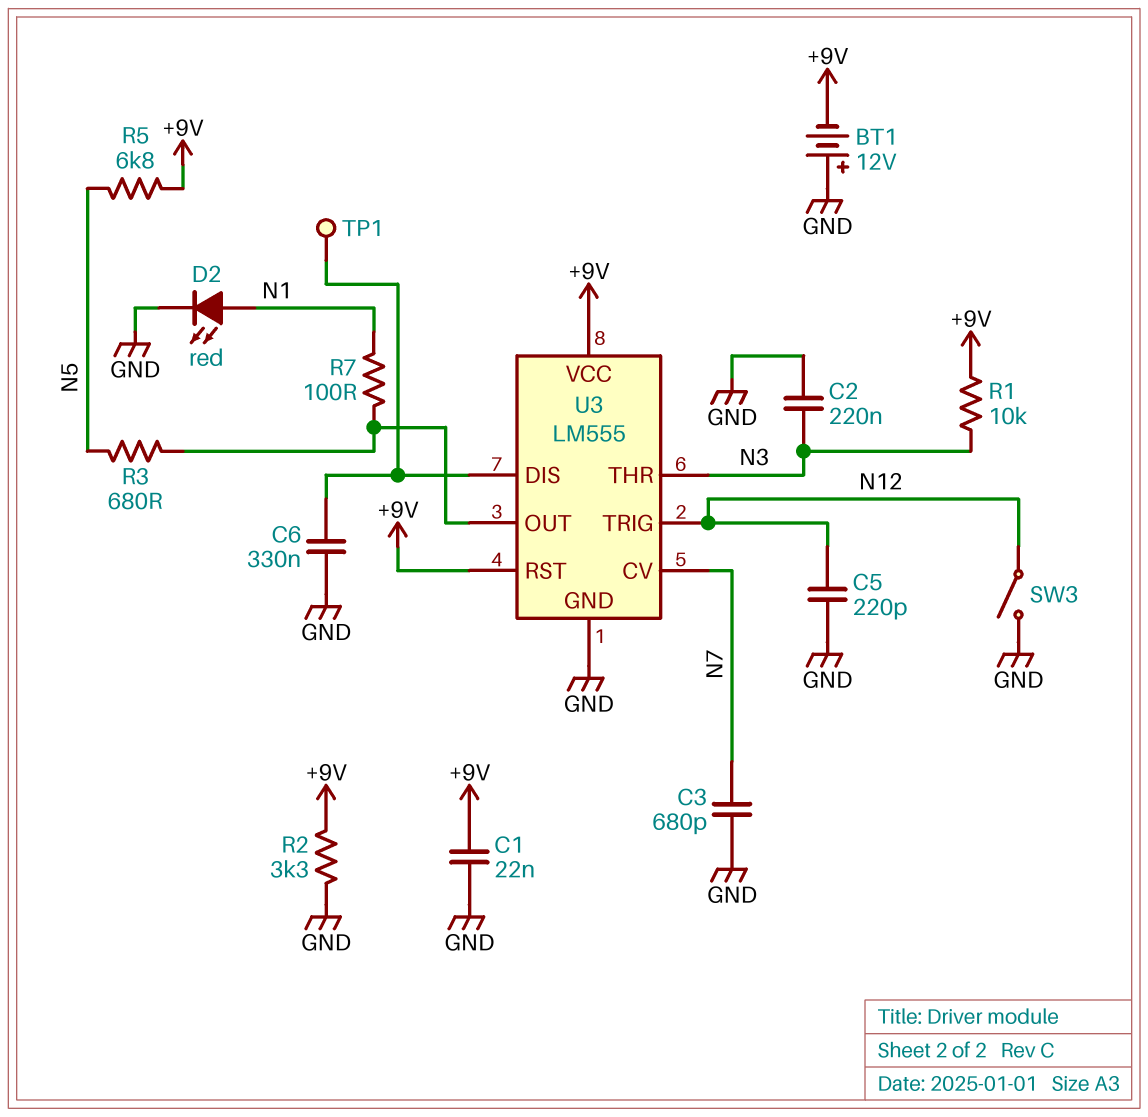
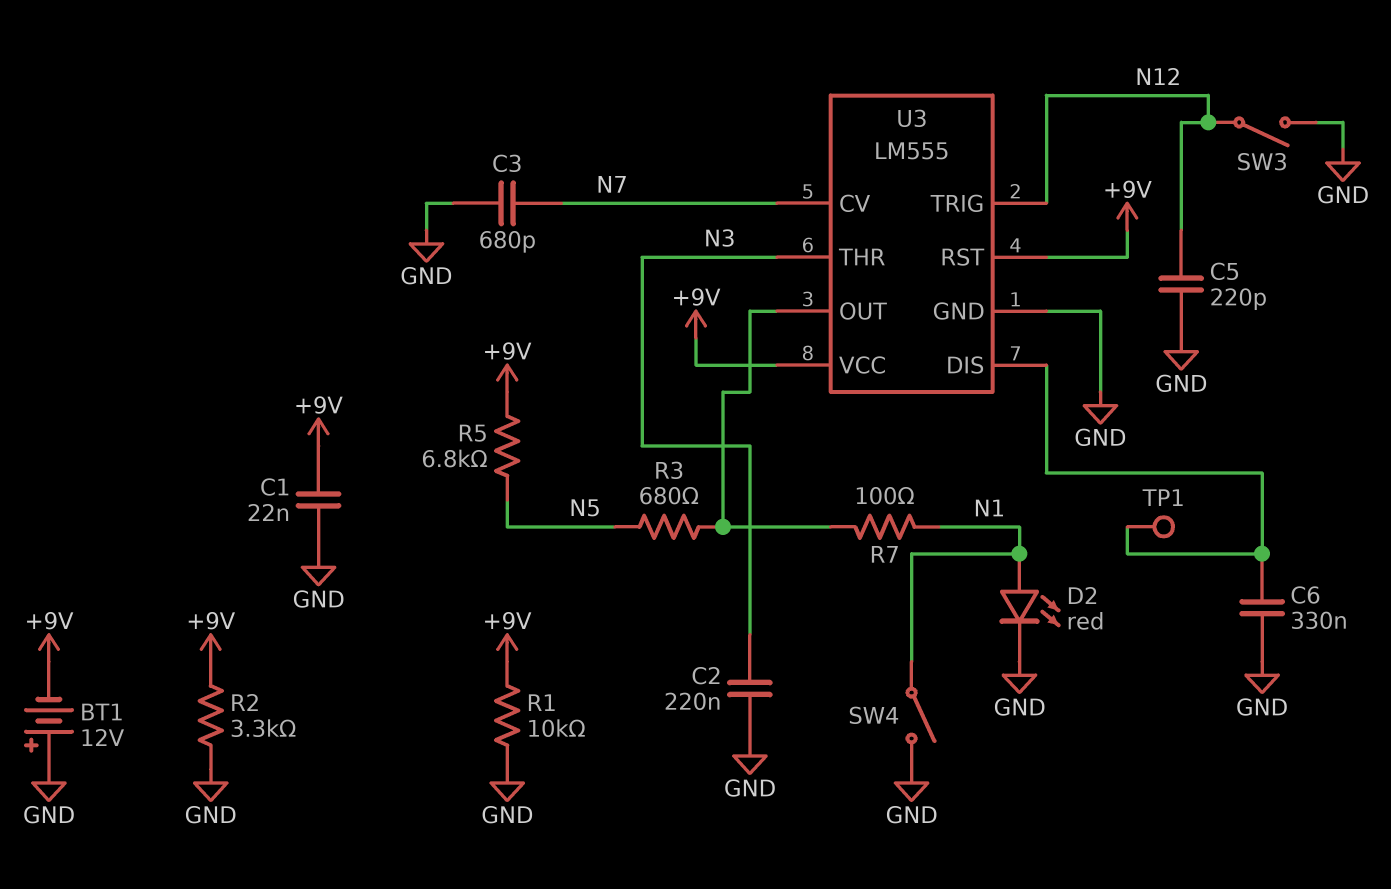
R1: 10k (+9V, N3) -> 10k (+9V, GND)
SW4: none -> switch (GND, N1)

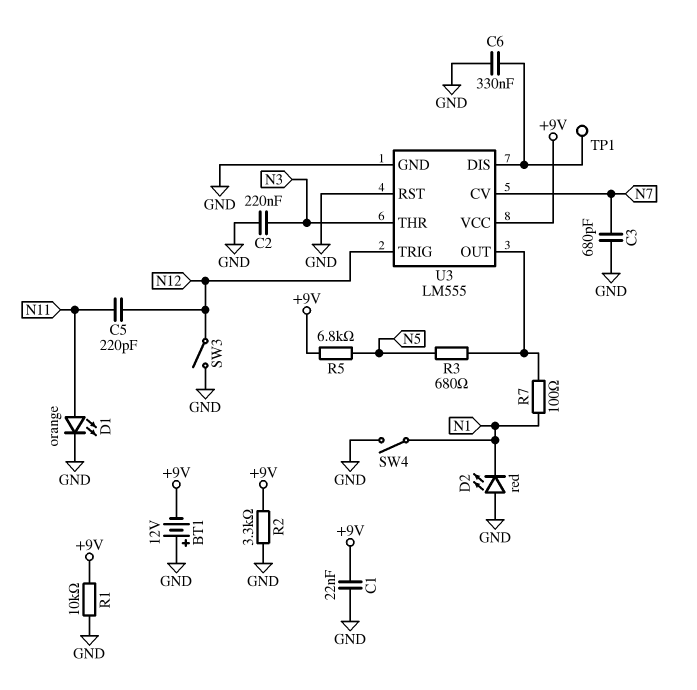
C5: 220pF (GND, N12) -> 220pF (N11, N12)
D1: none -> LED orange (A N11, K GND)
D2: LED red (A N1, K GND) -> LED red (A GND, K N1)
U3 pin RST: +9V -> GND

